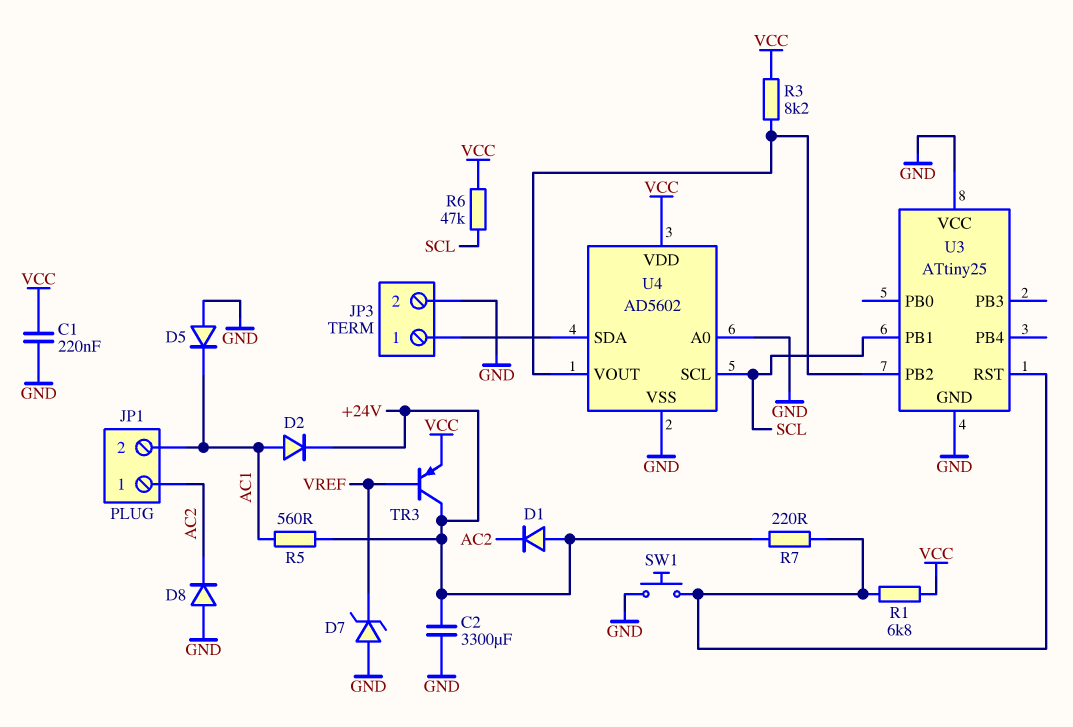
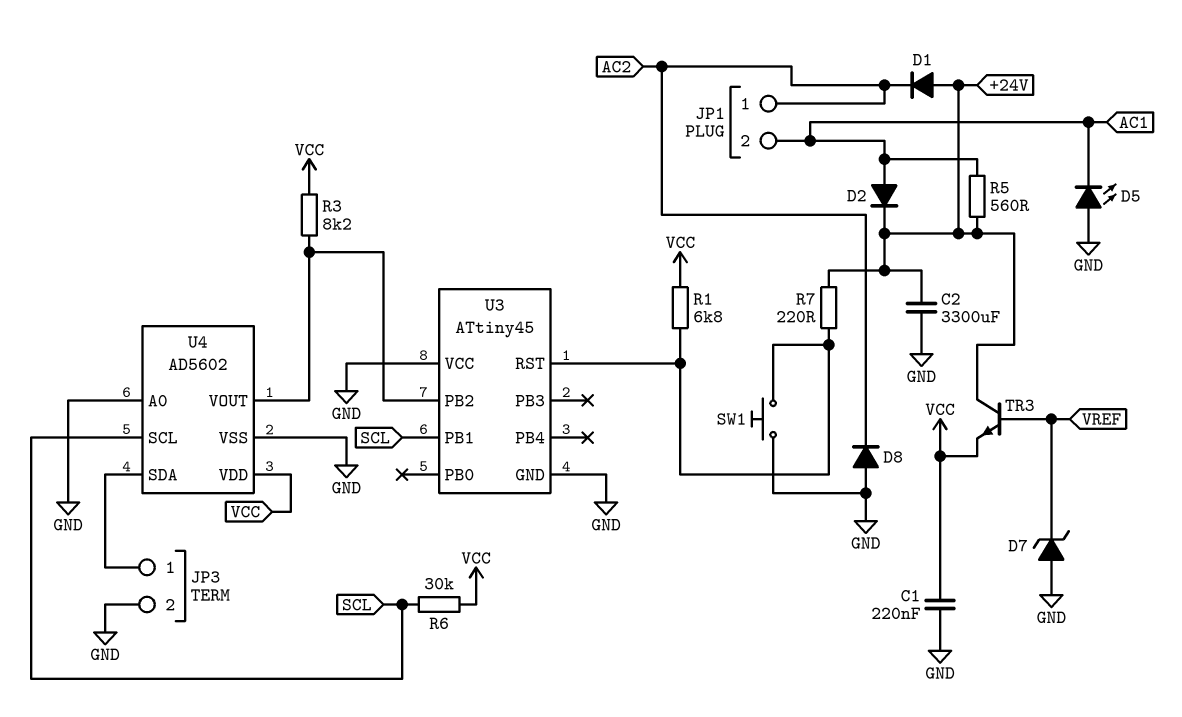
D5: diode (A GND, K AC1) -> LED (A GND, K AC1)
R6: 47k (SCL, VCC) -> 30k (SCL, VCC)
TR3: PNP (B VREF, C +24V, E VCC) -> NPN (B VREF, C +24V, E VCC)
U3: ATtiny25 -> ATtiny45

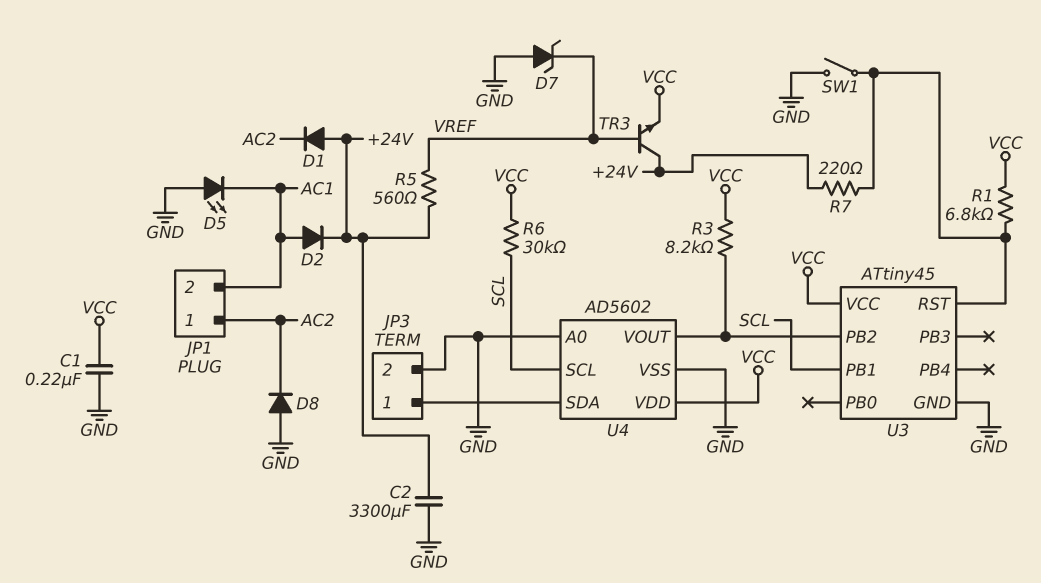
R5: 560 (+24V, AC1) -> 560 (+24V, VREF)
SW1: button (GND, U3/RST) -> switch (GND, U3/RST)
U3 pin VCC: GND -> VCC

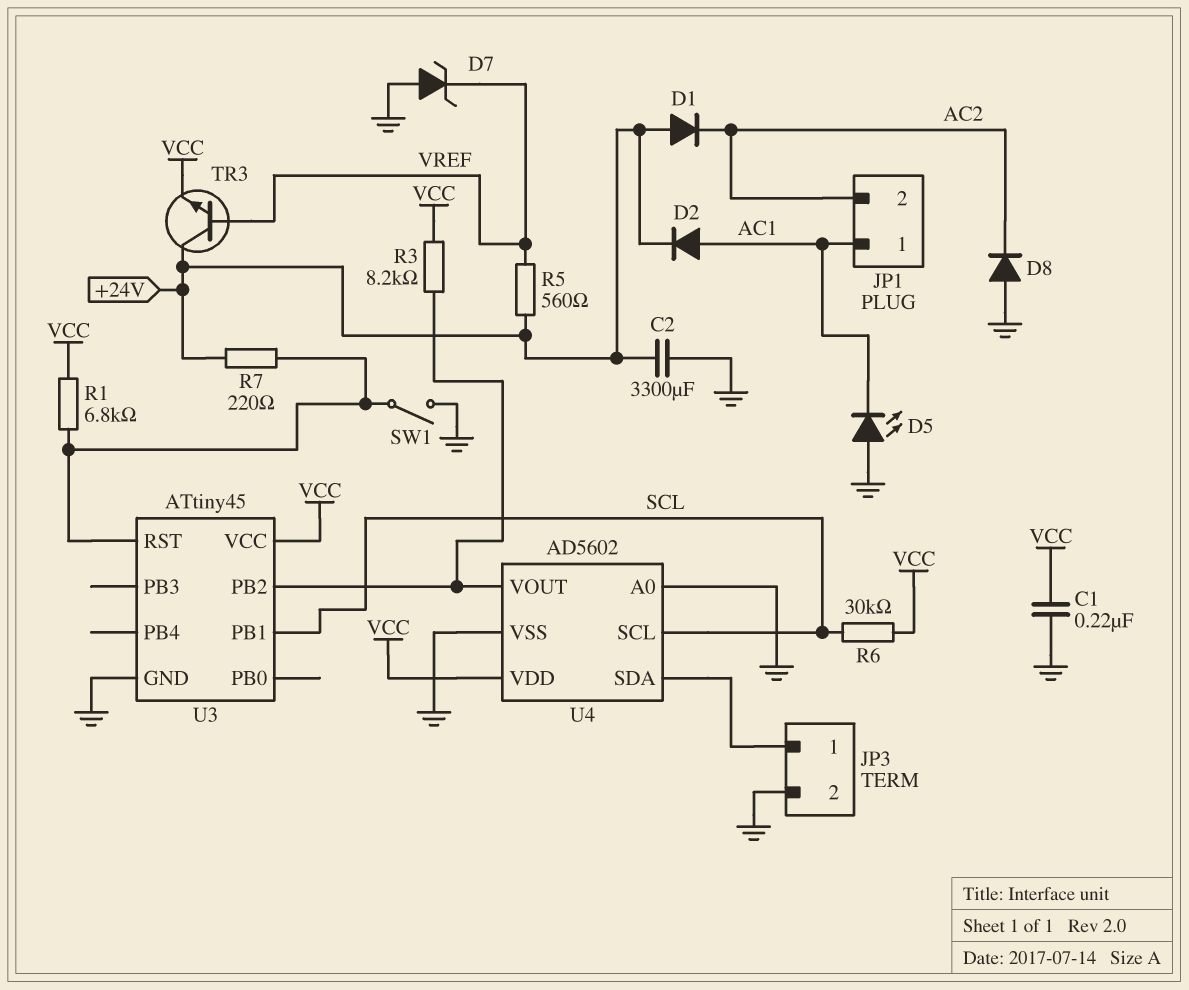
JP1 pin 1: AC2 -> AC1
JP1 pin 2: AC1 -> AC2

